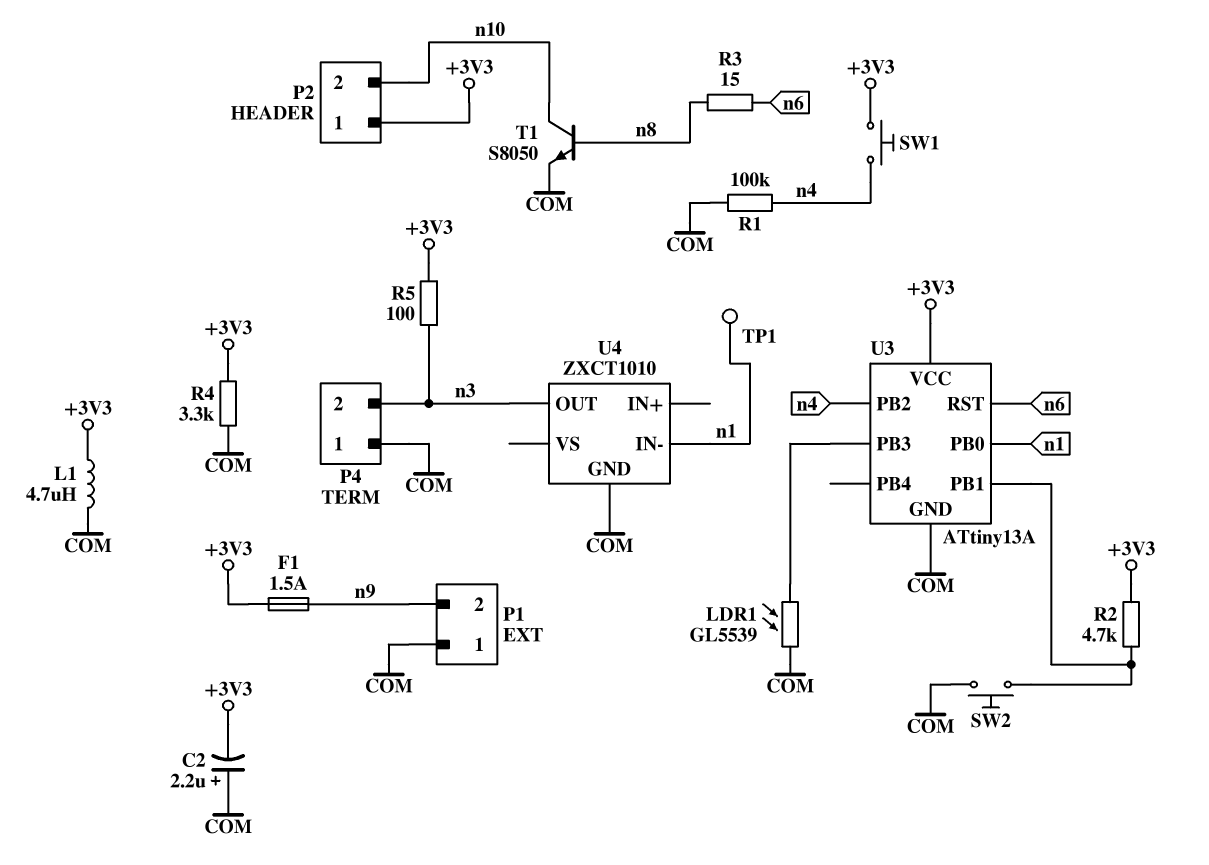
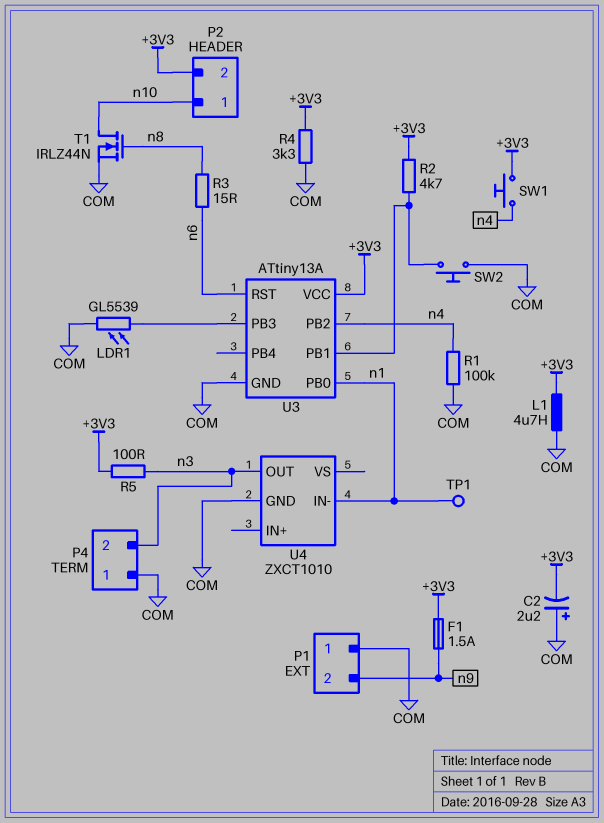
P2 pin 1: +3V3 -> n10
P2 pin 2: n10 -> +3V3
T1: NPN S8050 (B n8, C n10, E COM) -> NMOS IRLZ44N (G n8, D n10, S COM)

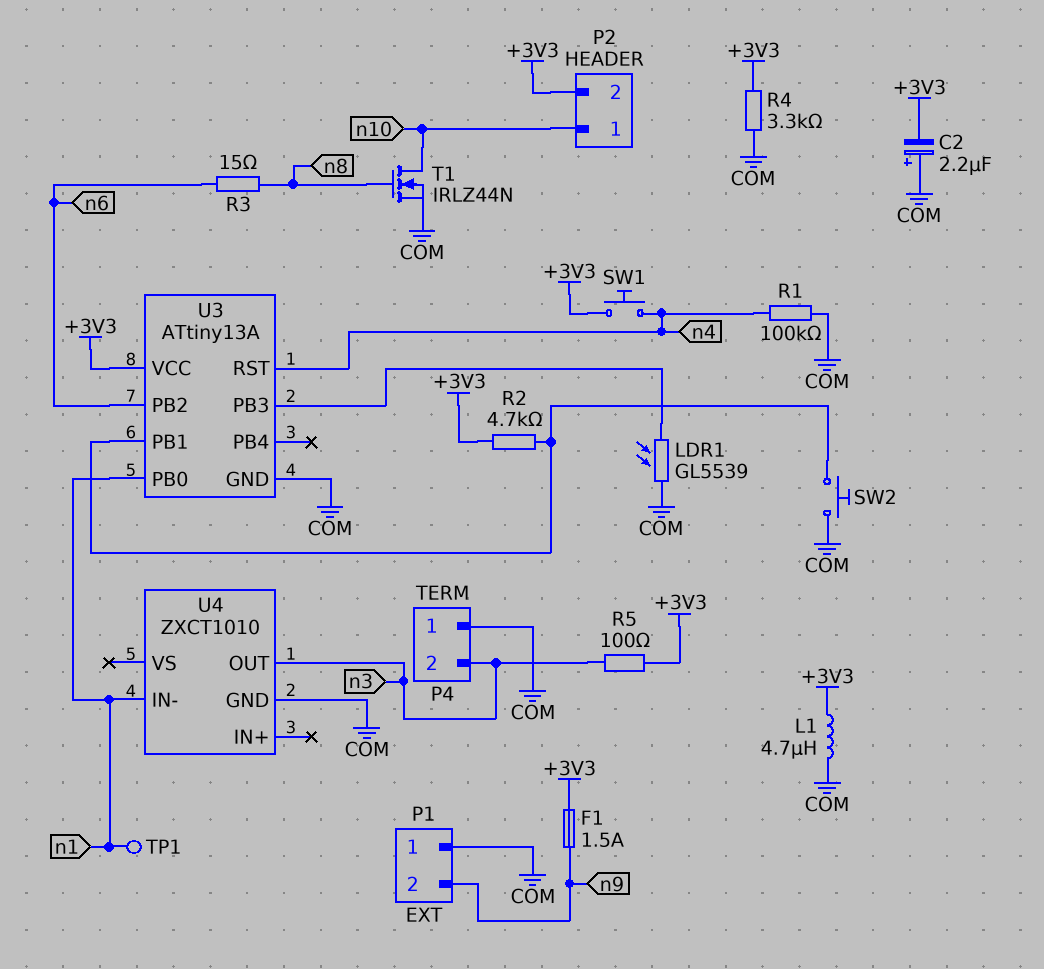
U3 pin PB2: n4 -> n6
U3 pin RST: n6 -> n4

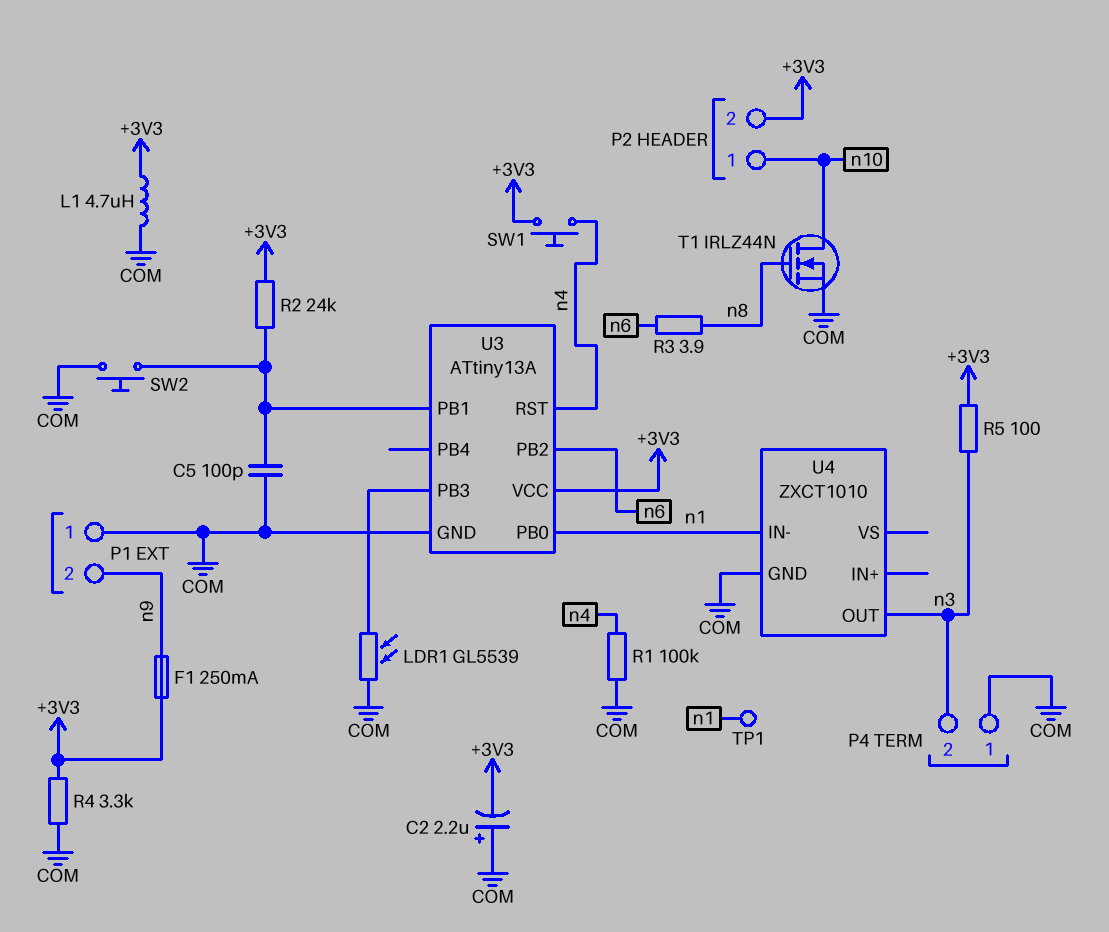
C5: none -> 100pF (COM, U3/PB1)
F1: 1.5A (+3V3, n9) -> 250mA (+3V3, n9)
R2: 4.7k (+3V3, U3/PB1) -> 24k (+3V3, U3/PB1)
R3: 15 (n6, n8) -> 3.9 (n6, n8)

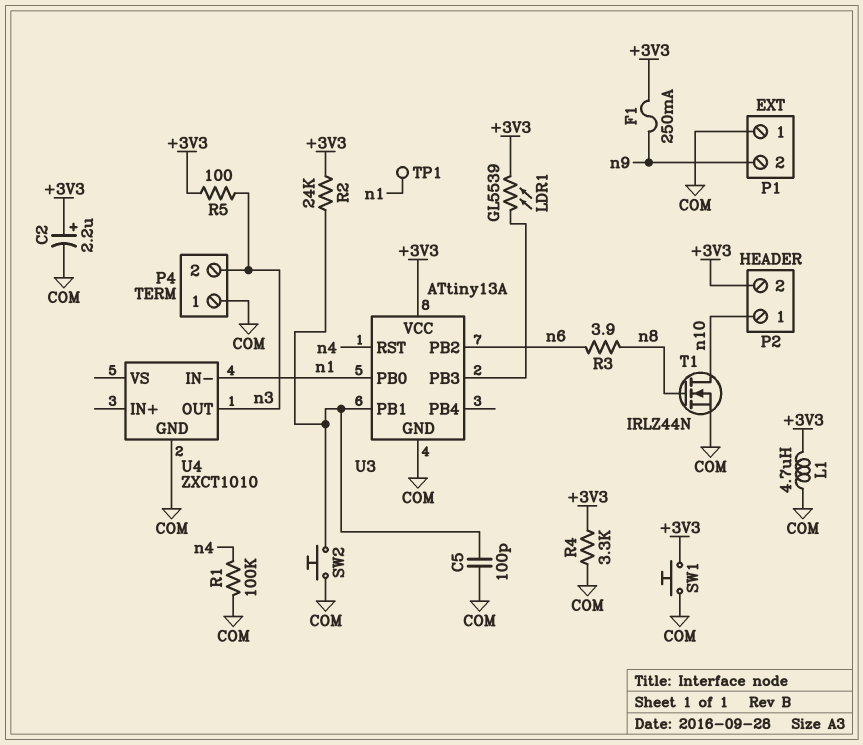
C2: 2.2uF (plus COM, minus +3V3) -> 2.2uF (plus +3V3, minus COM)
LDR1: GL5539 (COM, U3/PB3) -> GL5539 (+3V3, U3/PB3)
SW1: button (+3V3, n4) -> button (+3V3, COM)

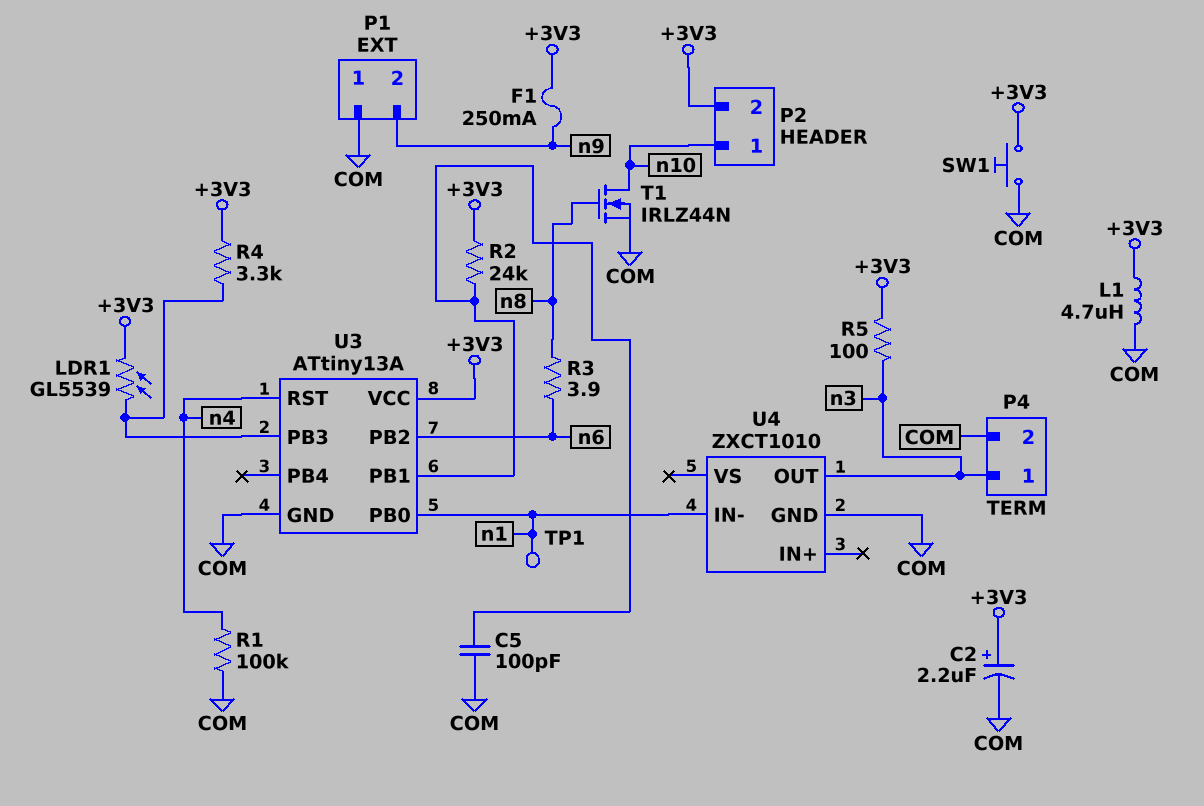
P4 pin 1: COM -> n3
P4 pin 2: n3 -> COM
R4: 3.3k (+3V3, COM) -> 3.3k (+3V3, U3/PB3)
SW2: button (COM, U3/PB1) -> none

